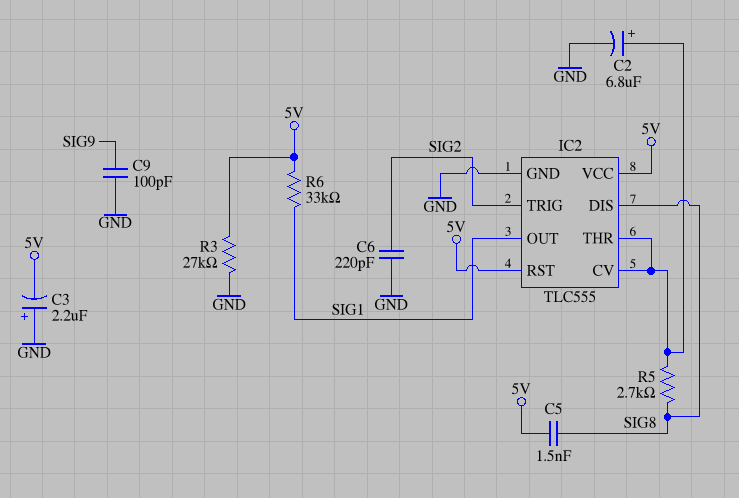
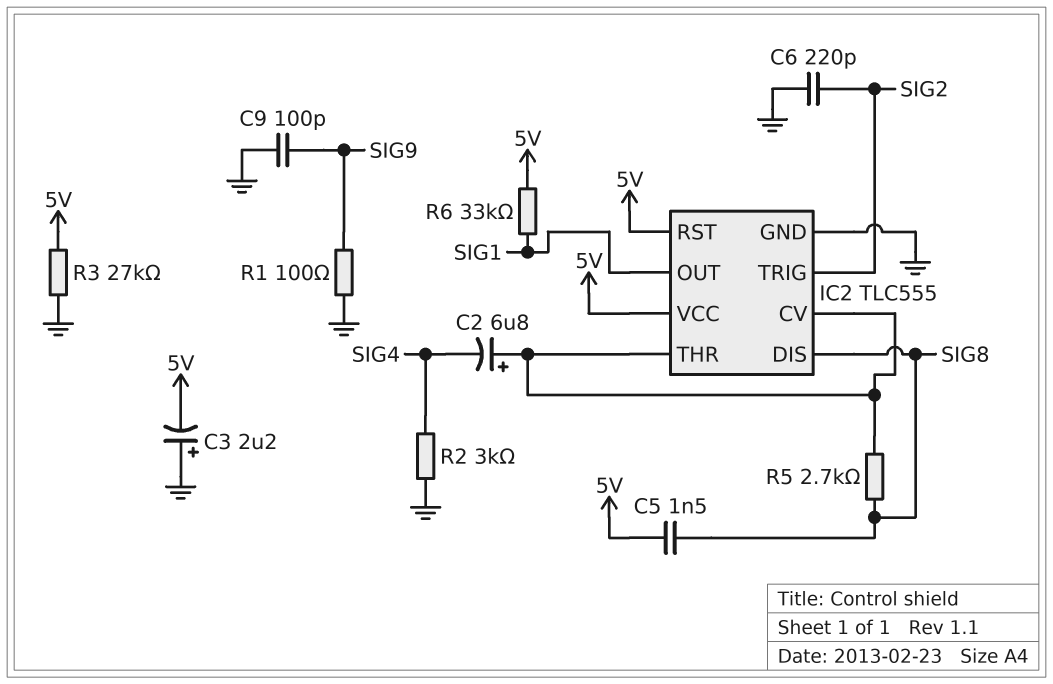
C2: 6.8uF (plus IC2/CV, minus GND) -> 6.8uF (plus IC2/CV, minus SIG4)
R1: none -> 100 (GND, SIG9)
R2: none -> 3k (GND, SIG4)

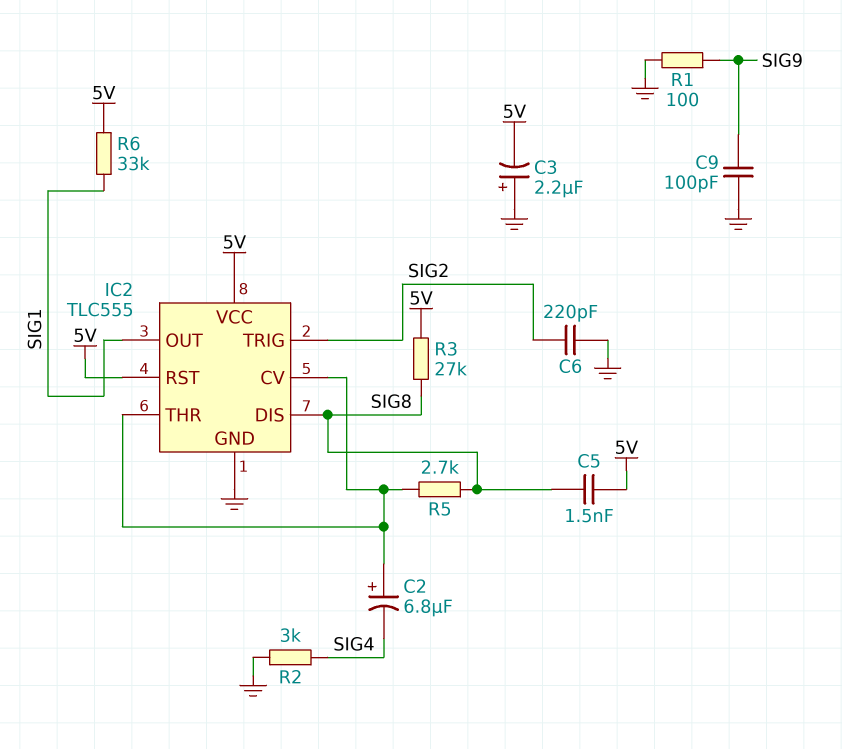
R3: 27k (5V, GND) -> 27k (5V, SIG8)

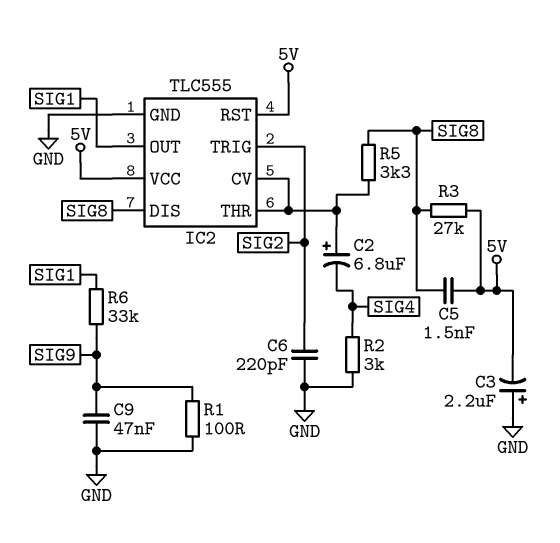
C9: 100pF (GND, SIG9) -> 47nF (GND, SIG9)
R5: 2.7k (IC2/CV, SIG8) -> 3.3k (IC2/CV, SIG8)
R6: 33k (5V, SIG1) -> 33k (SIG1, SIG9)

